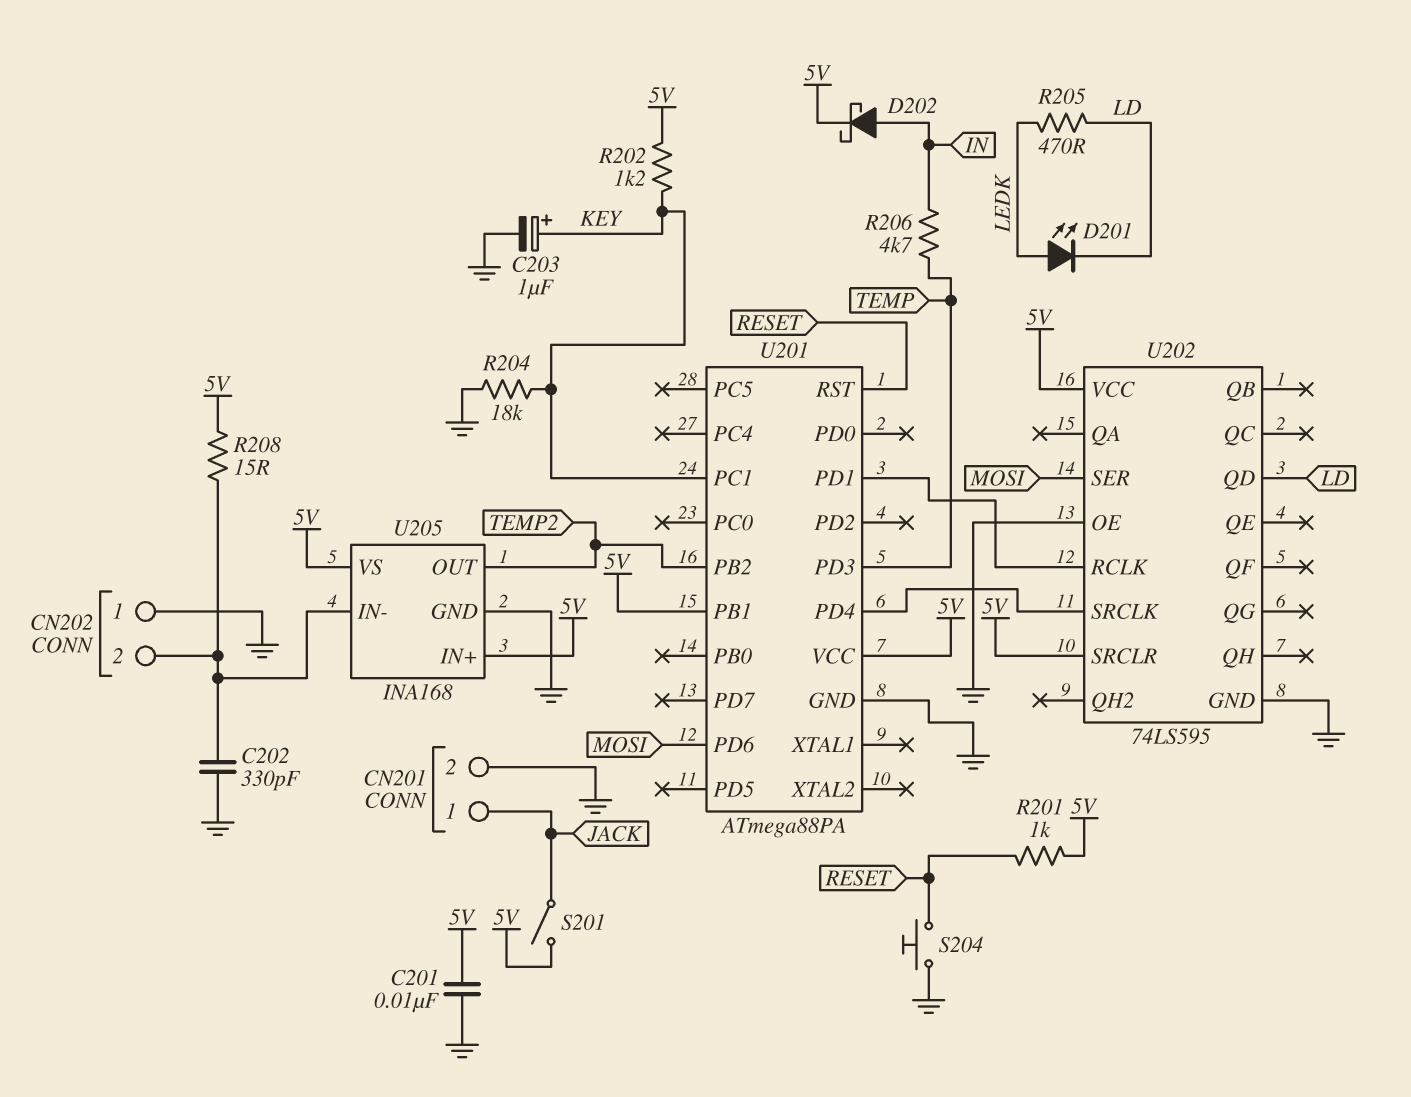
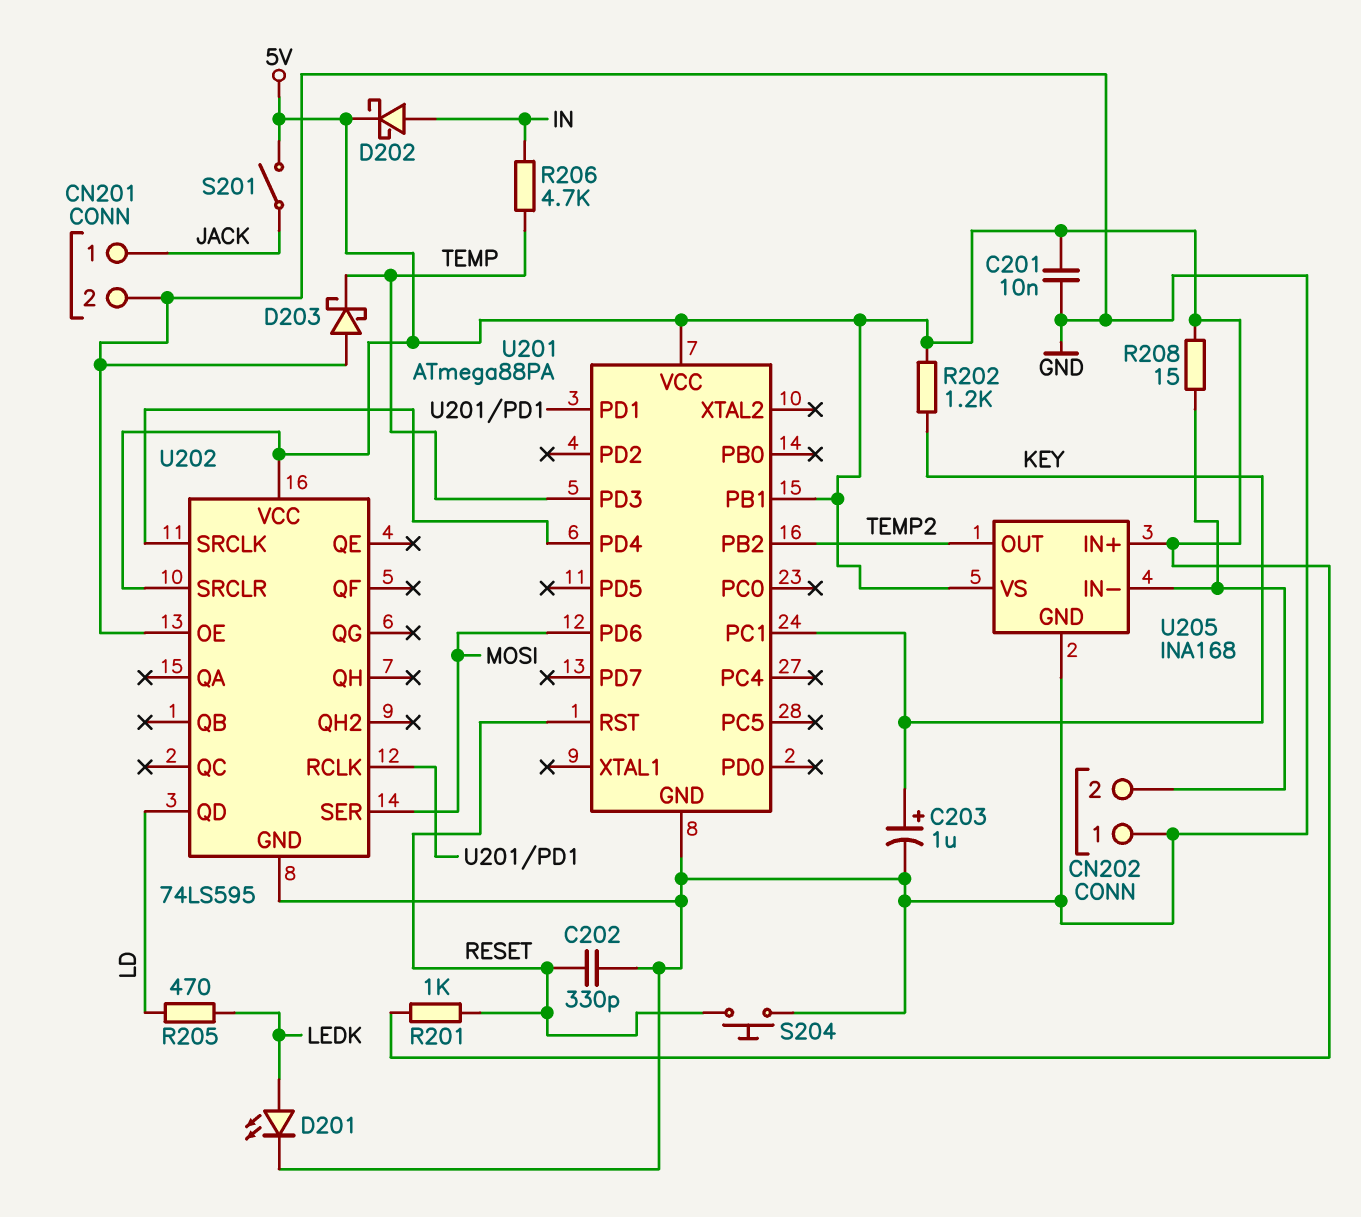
C202: 330pF (CN202/2, GND) -> 330pF (GND, RESET)
D201: LED (A LEDK, K LD) -> LED (A LEDK, K GND)
D203: none -> schottky (A GND, K TEMP)
R204: 18k (GND, KEY) -> none

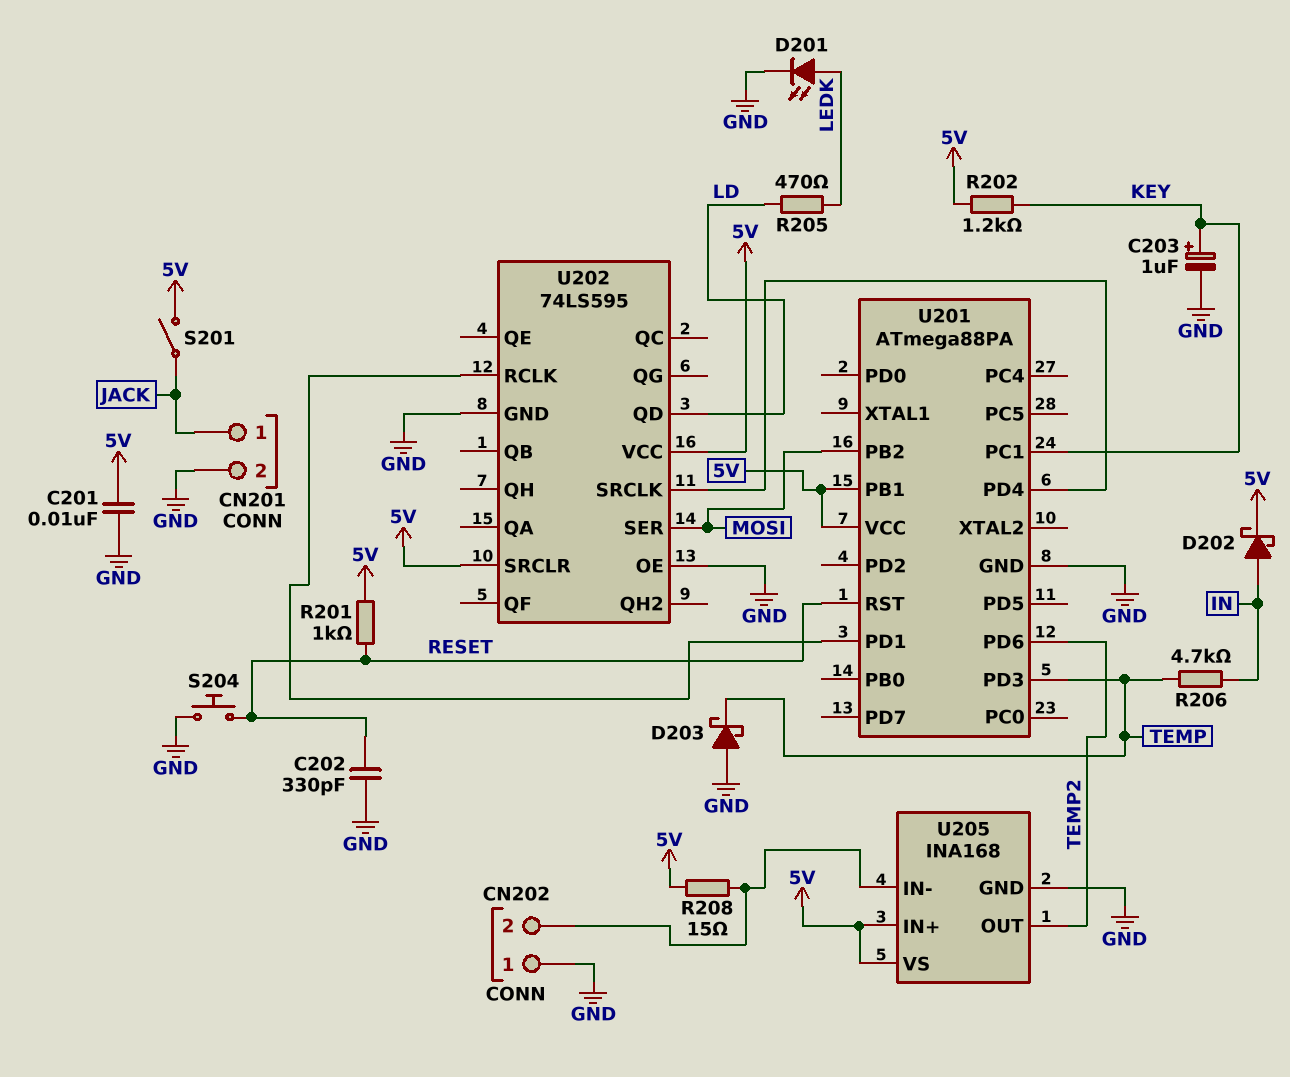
U201 pin PB2: TEMP2 -> MOSI
U201 pin PD6: MOSI -> TEMP2

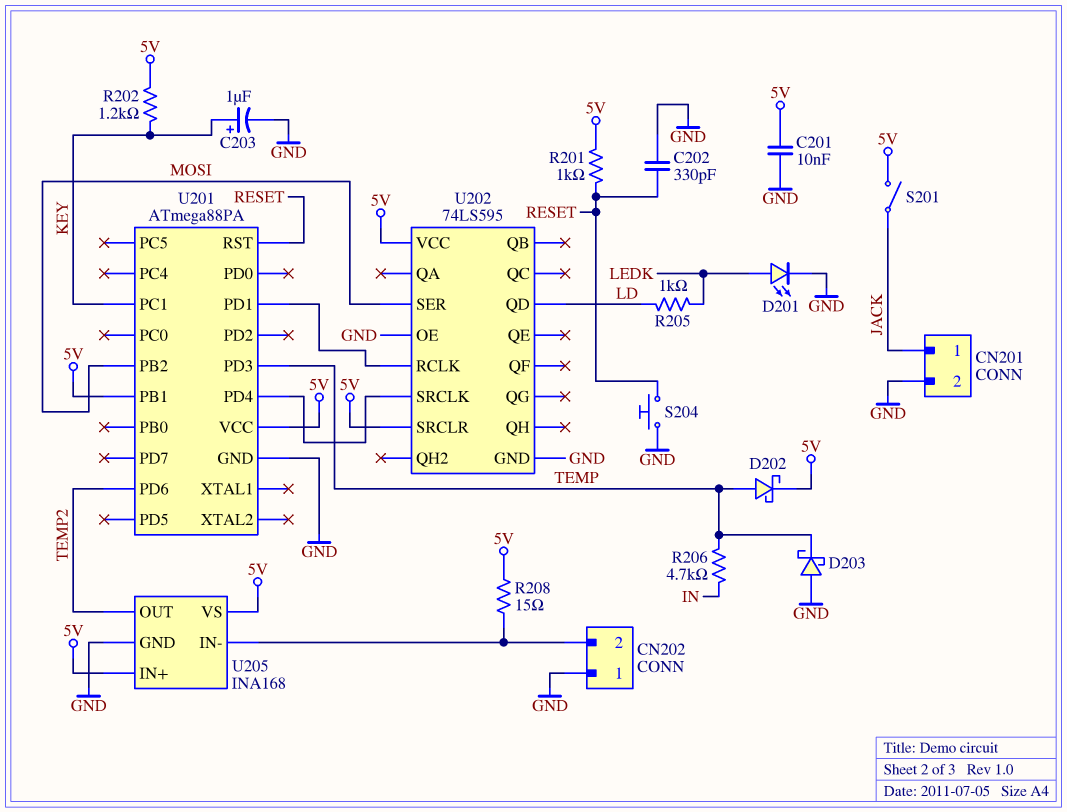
D202: schottky (A IN, K 5V) -> schottky (A TEMP, K 5V)
R205: 470 (LD, LEDK) -> 1k (LD, LEDK)

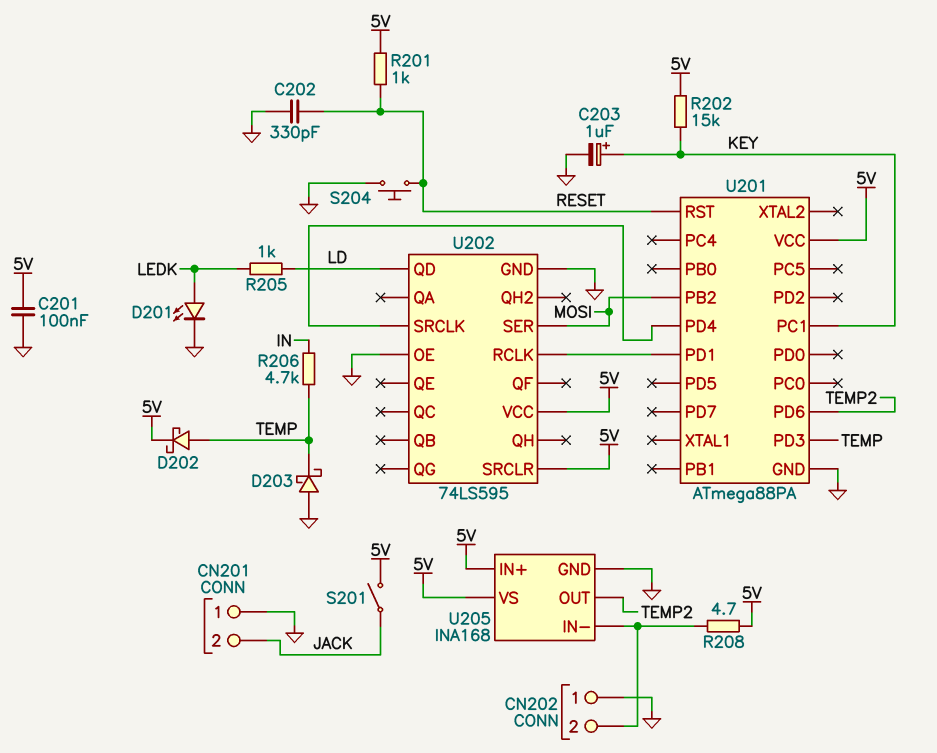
C201: 10nF (5V, GND) -> 100nF (5V, GND)
CN201 pin 1: JACK -> GND
CN201 pin 2: GND -> JACK
R202: 1.2k (5V, KEY) -> 15k (5V, KEY)
R208: 15 (5V, CN202/2) -> 4.7 (5V, CN202/2)
U201 pin PB1: 5V -> none

